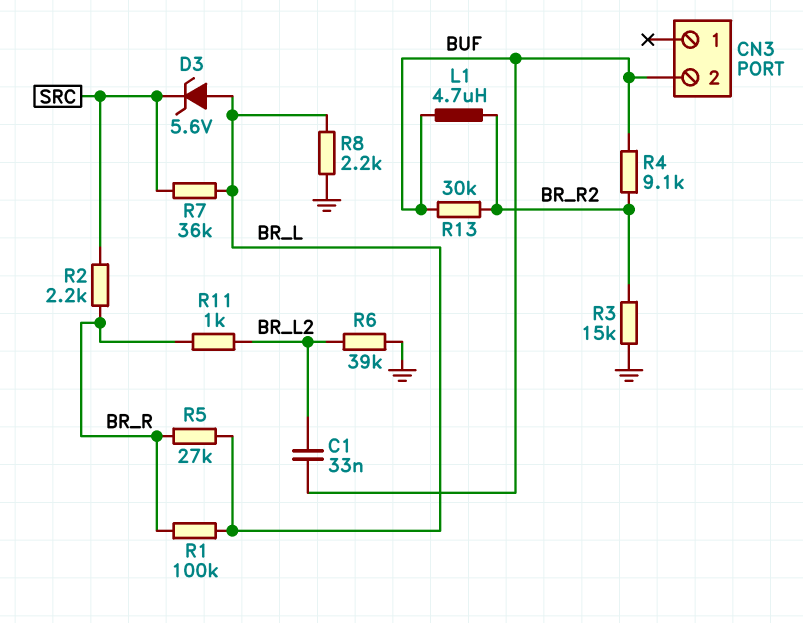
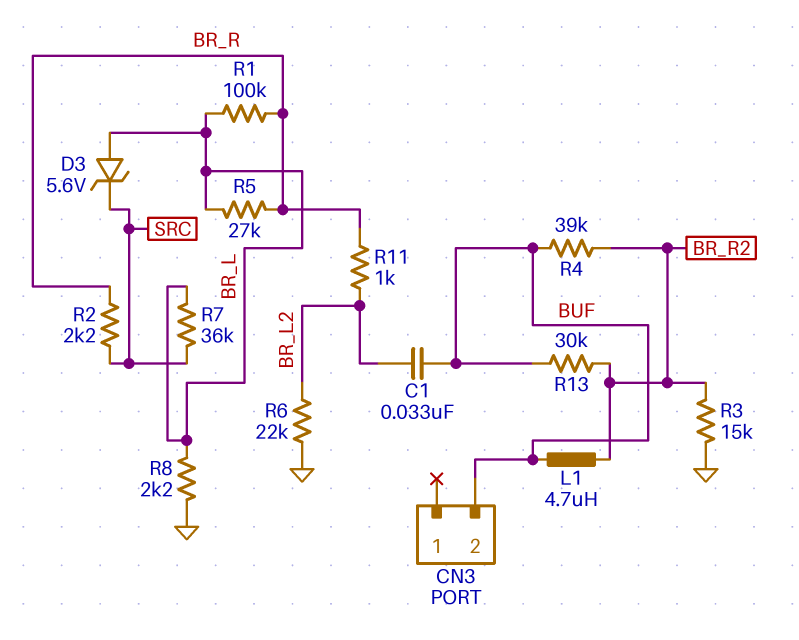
R4: 9.1k (BR_R2, BUF) -> 39k (BR_R2, BUF)
R6: 39k (BR_L2, GND) -> 22k (BR_L2, GND)

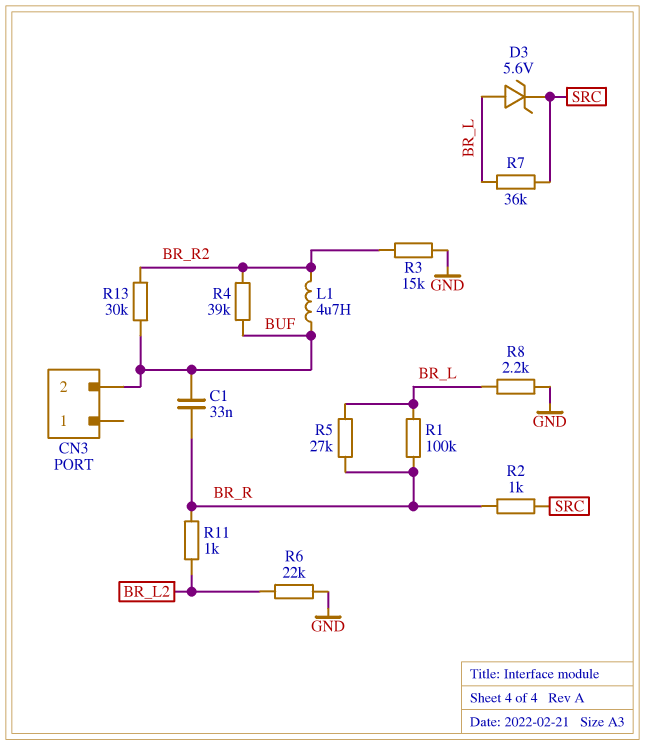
C1: 33nF (BR_L2, BUF) -> 33nF (BR_R, BUF)
R2: 2.2k (BR_R, SRC) -> 1k (BR_R, SRC)

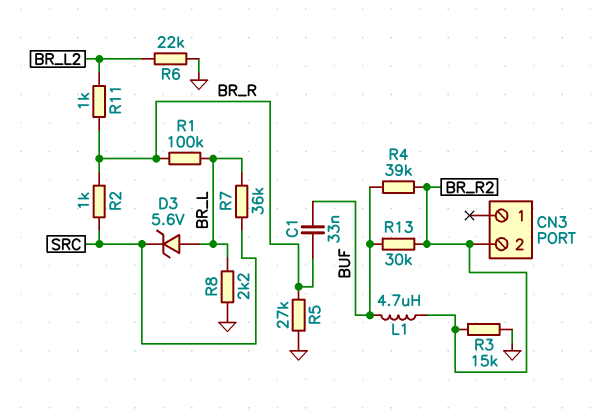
CN3 pin 2: BUF -> BR_R2
R5: 27k (BR_L, BR_R) -> 27k (BR_R, GND)

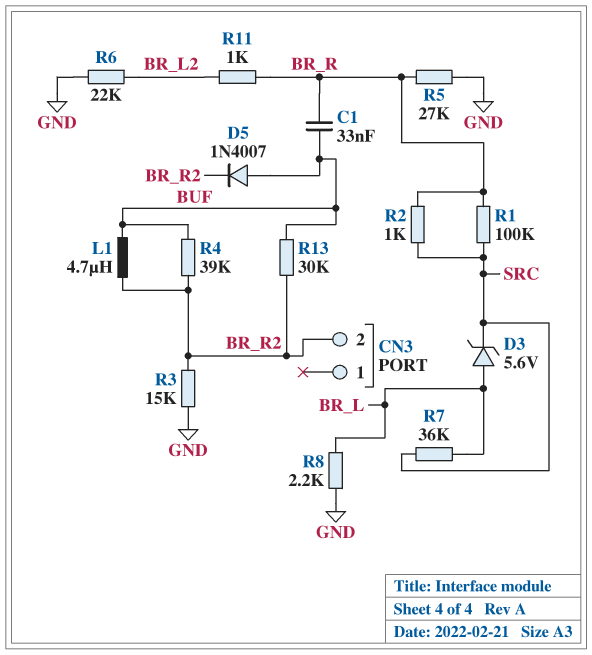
D5: none -> diode 1N4007 (A BUF, K BR_R2)
R1: 100k (BR_L, BR_R) -> 100k (BR_R, SRC)

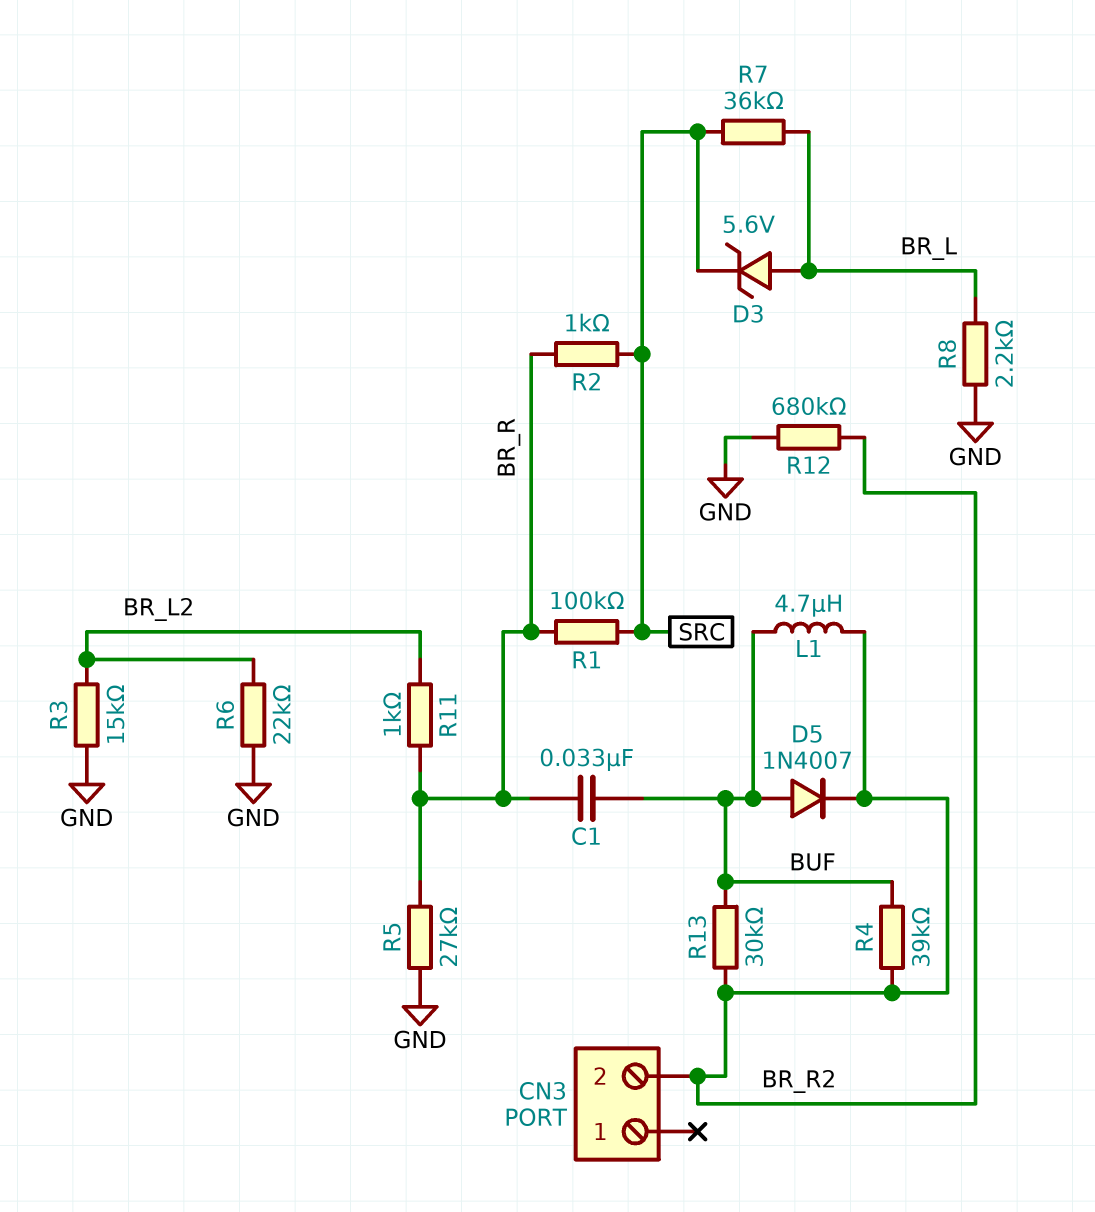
R3: 15k (BR_R2, GND) -> 15k (BR_L2, GND)
R12: none -> 680k (BR_R2, GND)

